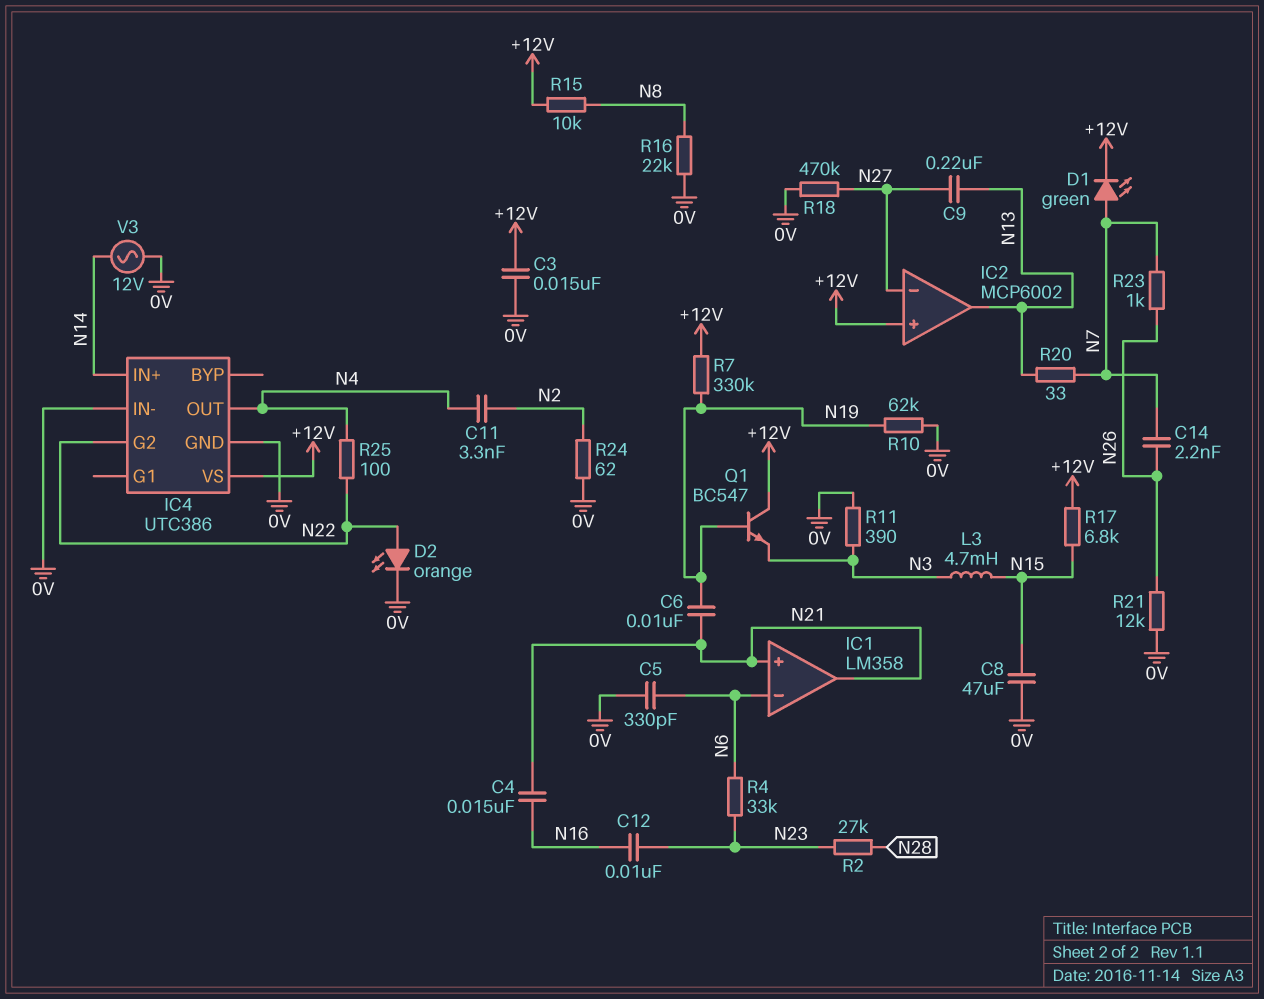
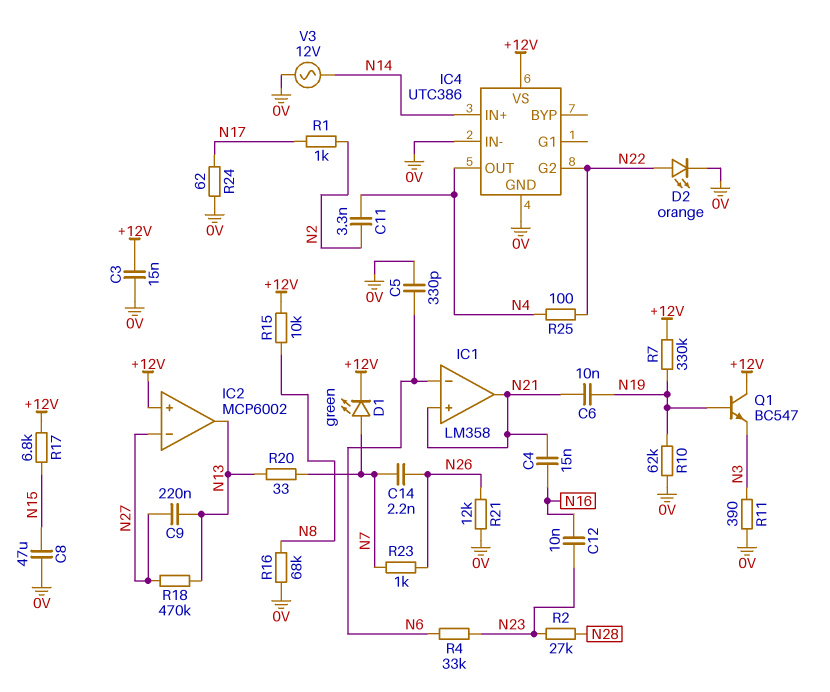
L3: 4.7mH (N3, N15) -> none
R1: none -> 1k (N2, N17)
R16: 22k (0V, N8) -> 68k (0V, N8)
R18: 470k (0V, N27) -> 470k (N13, N27)
R24: 62 (0V, N2) -> 62 (0V, N17)

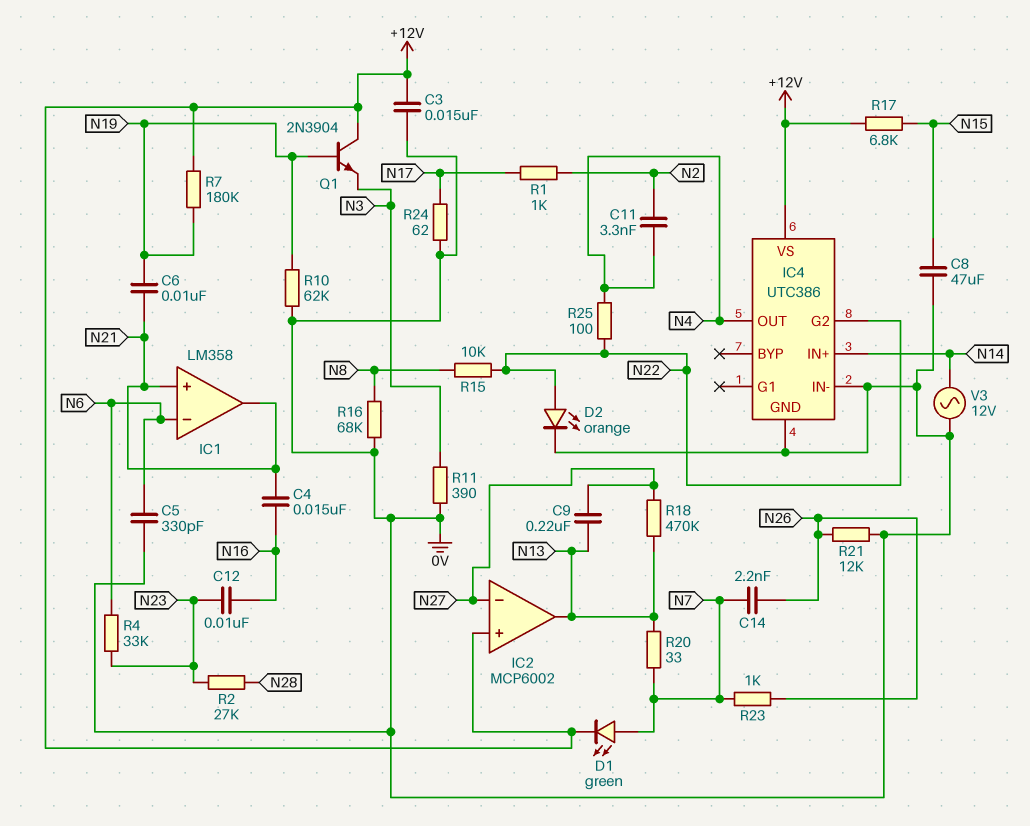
Q1: NPN BC547 (B N19, C +12V, E N3) -> NPN 2N3904 (B N19, C +12V, E N3)
R7: 330k (+12V, N19) -> 180k (+12V, N19)
R15: 10k (+12V, N8) -> 10k (N8, N22)

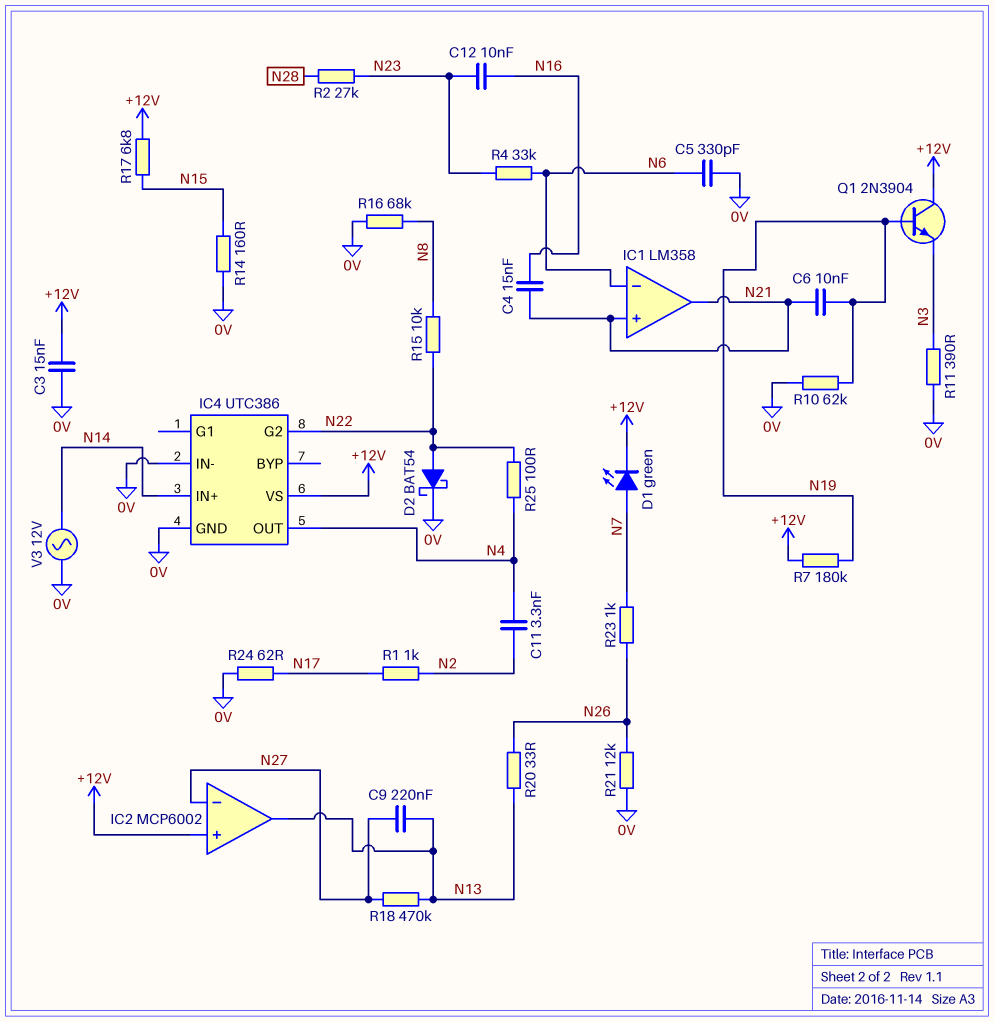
C8: 47uF (0V, N15) -> none
C14: 2.2nF (N7, N26) -> none
D2: LED orange (A N22, K 0V) -> schottky BAT54 (A N22, K 0V)
R14: none -> 160 (0V, N15)
R20: 33 (N7, N13) -> 33 (N13, N26)

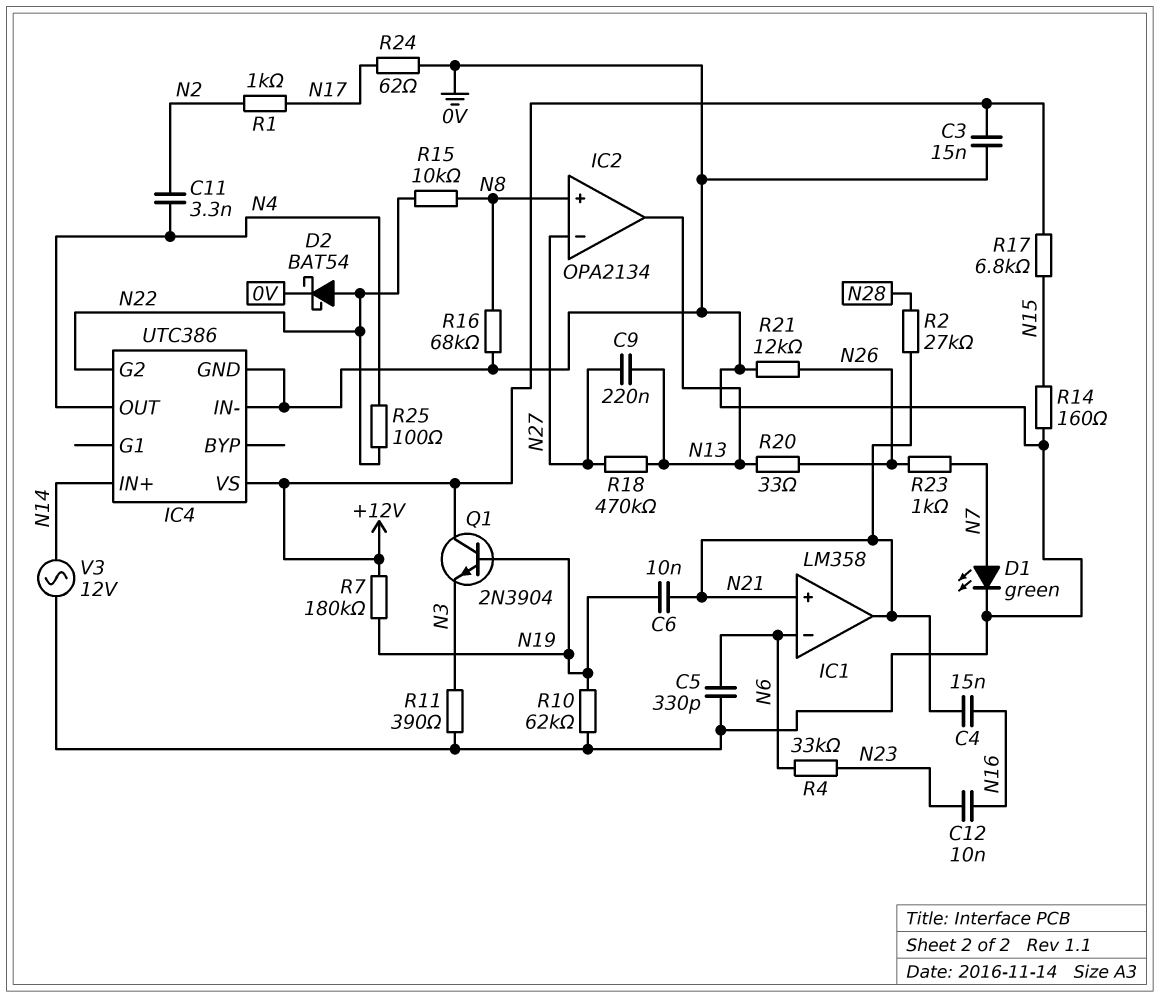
D1: LED green (A N7, K +12V) -> LED green (A N7, K 0V)
IC2: MCP6002 -> OPA2134
IC2 pin in+: +12V -> N8
R2: 27k (N23, N28) -> 27k (N21, N28)

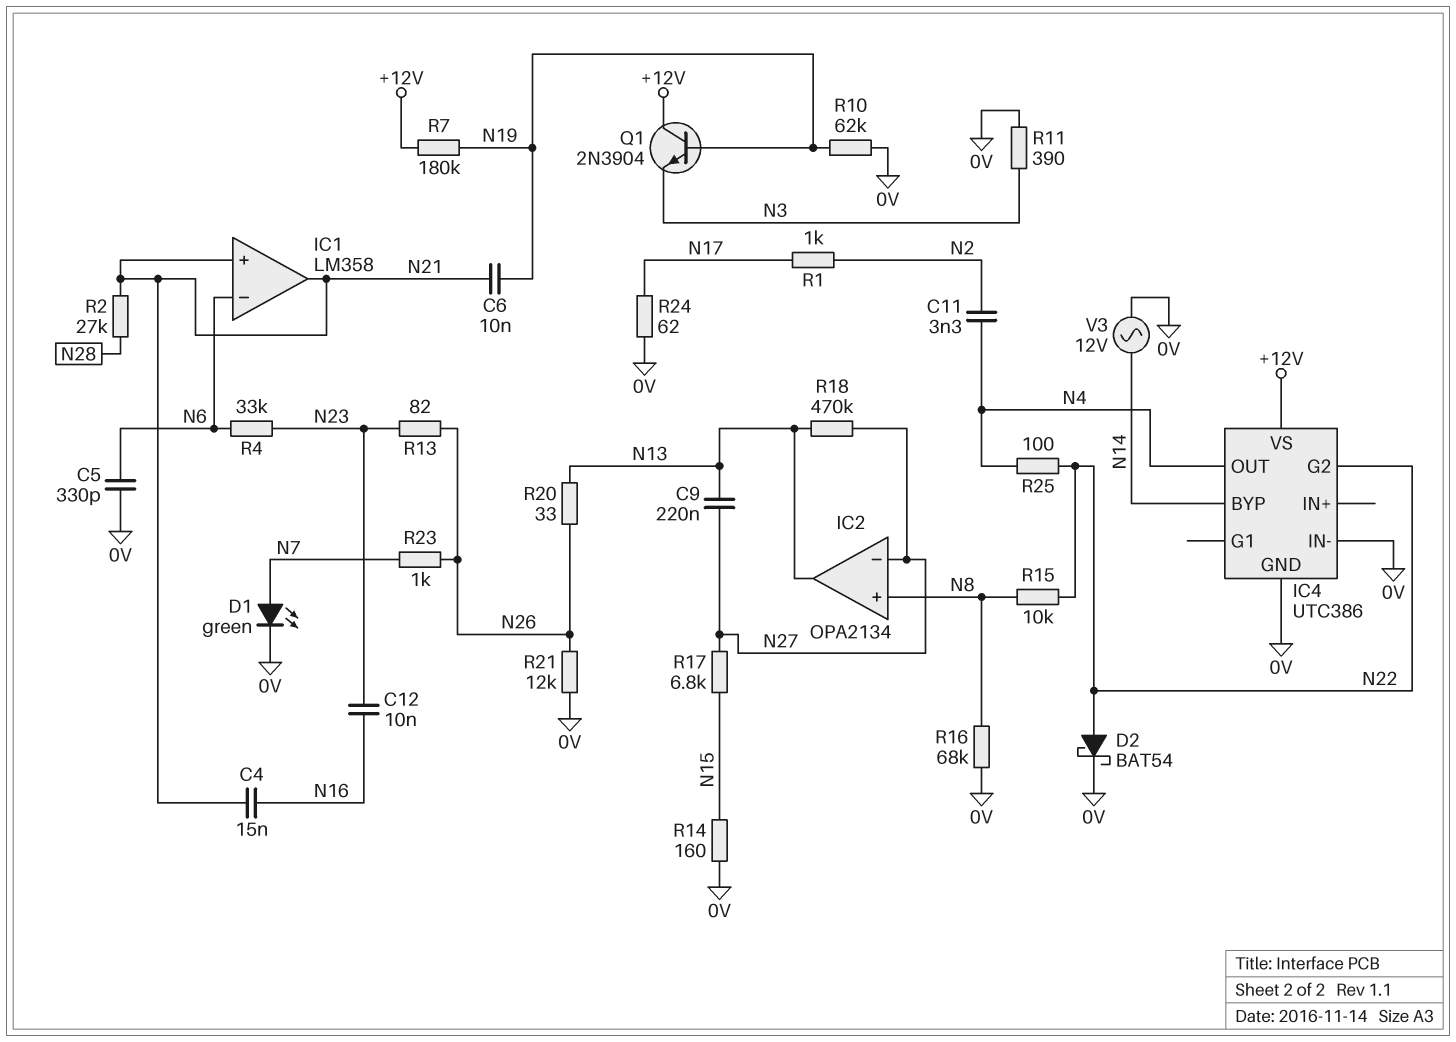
C3: 15nF (+12V, 0V) -> none
IC4 pin BYP: none -> N14
IC4 pin IN+: N14 -> none
R13: none -> 82 (N23, N26)
R17: 6.8k (+12V, N15) -> 6.8k (N15, N27)

